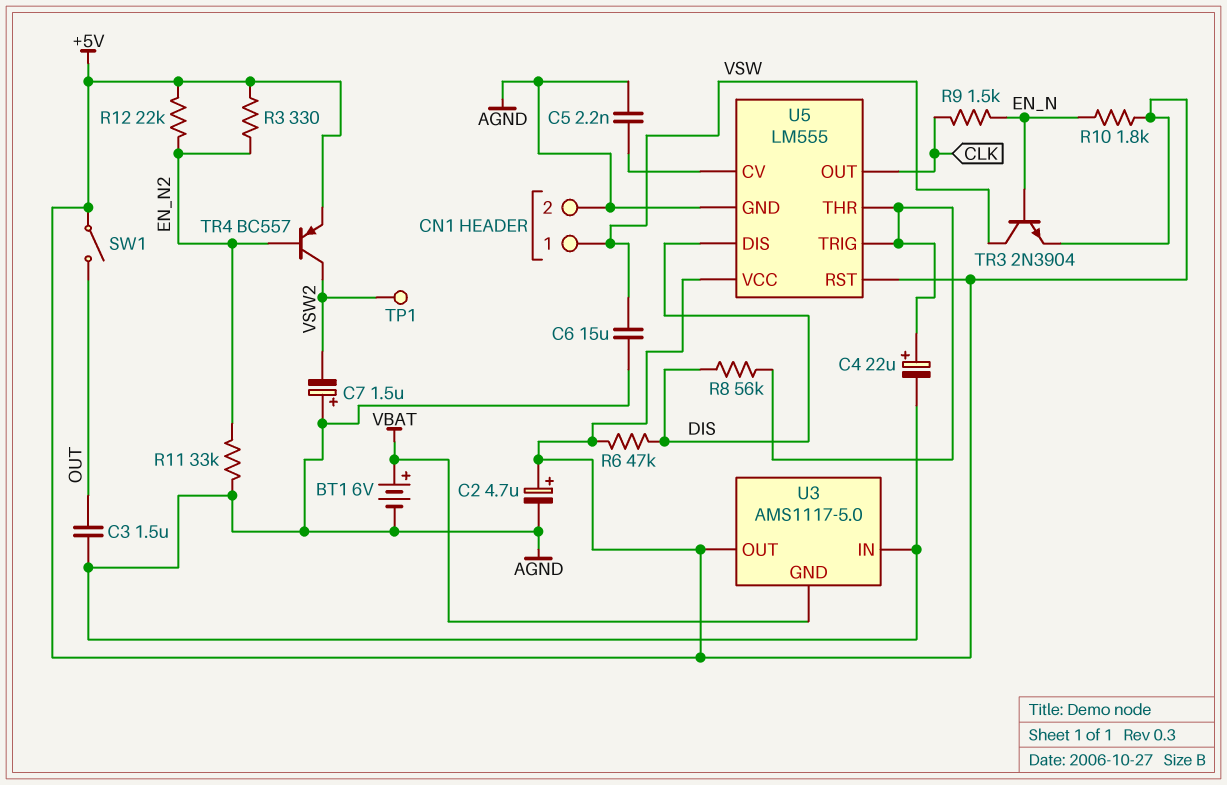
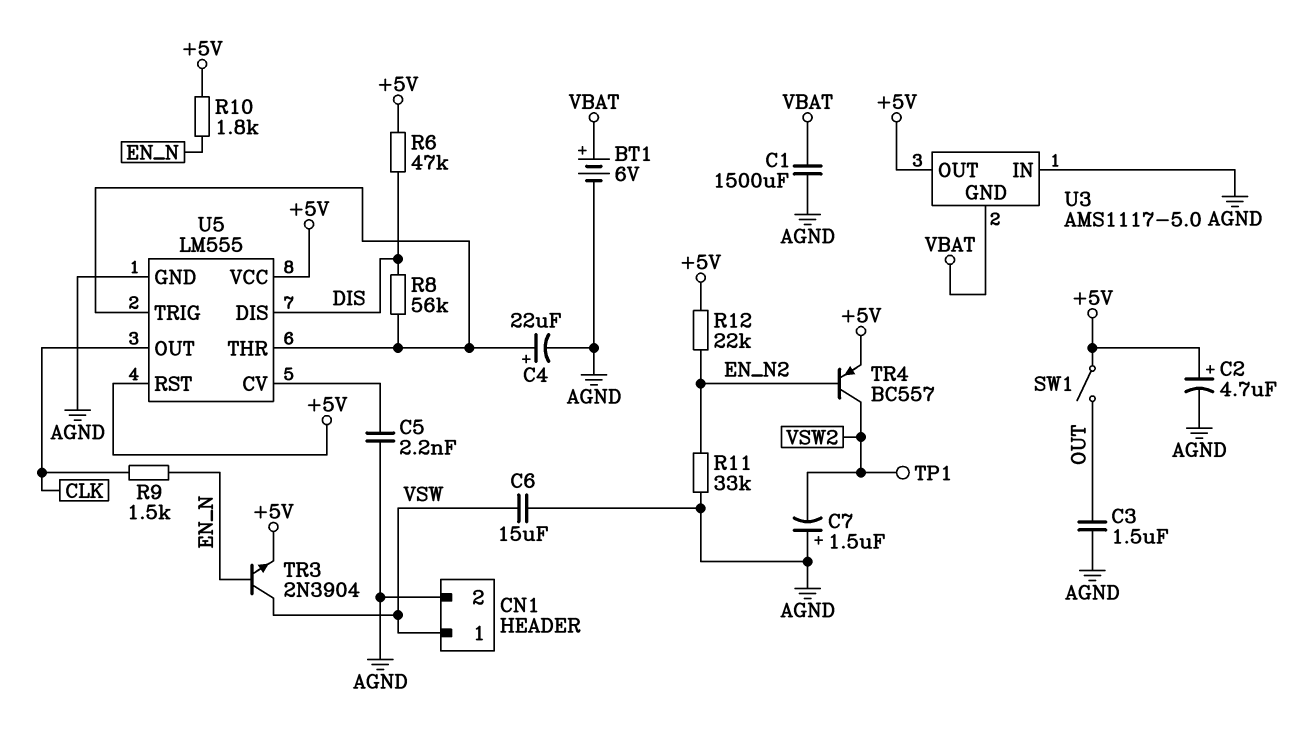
C1: none -> 1500uF (AGND, VBAT)
R3: 330 (+5V, EN_N2) -> none

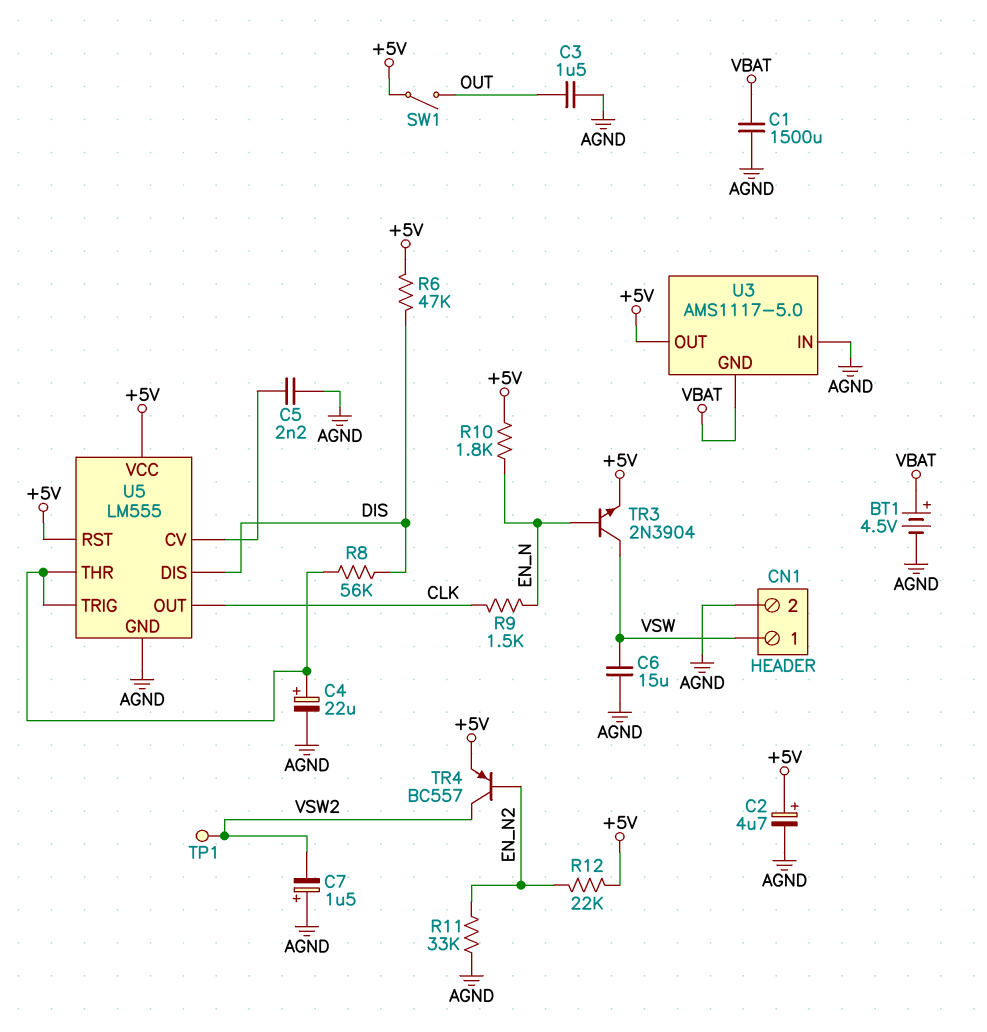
BT1: 6V (plus VBAT, minus AGND) -> 4.5V (plus VBAT, minus AGND)

